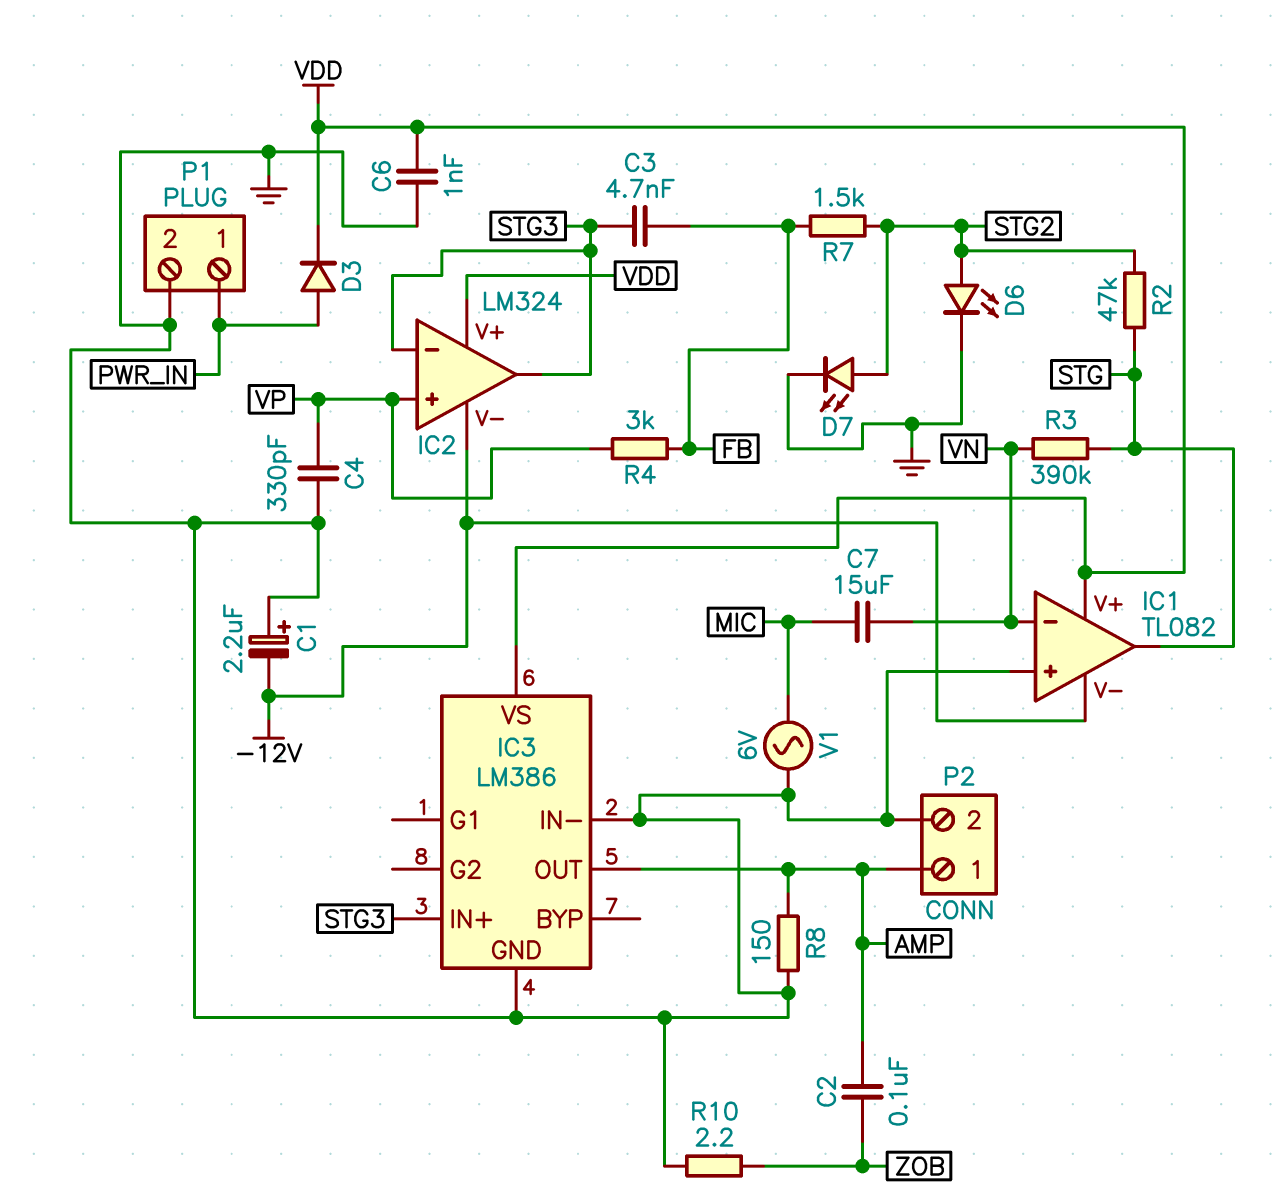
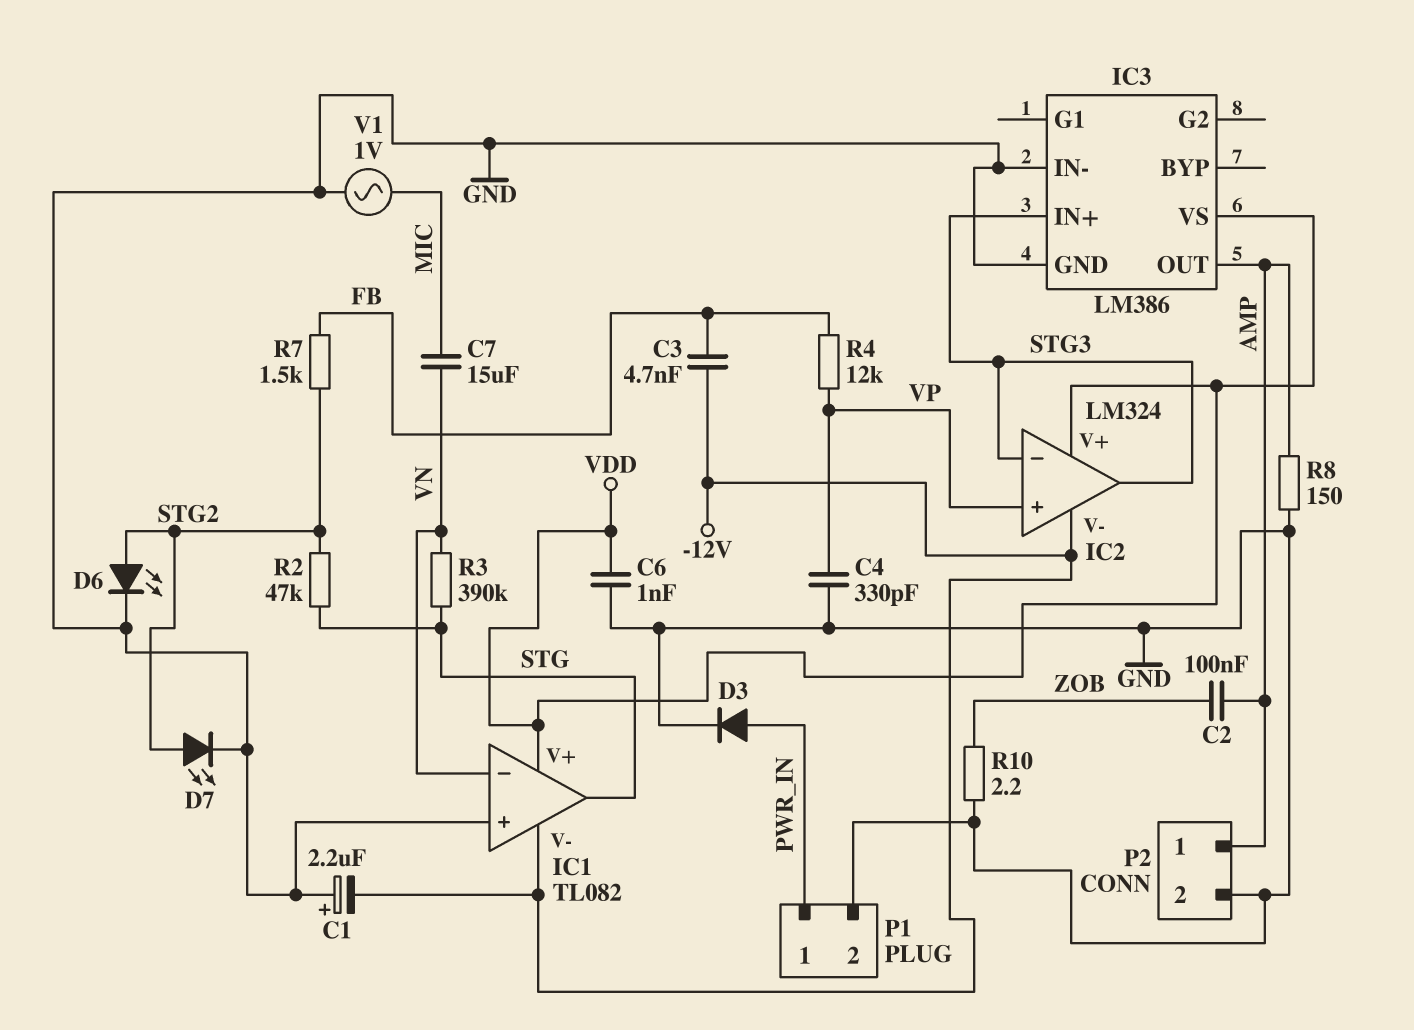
C3: 4.7nF (FB, STG3) -> 4.7nF (-12V, FB)
D3: diode (A PWR_IN, K VDD) -> diode (A PWR_IN, K GND)
R4: 3k (FB, VP) -> 12k (FB, VP)
V1: AC 6V (GND, MIC) -> AC 1V (GND, MIC)

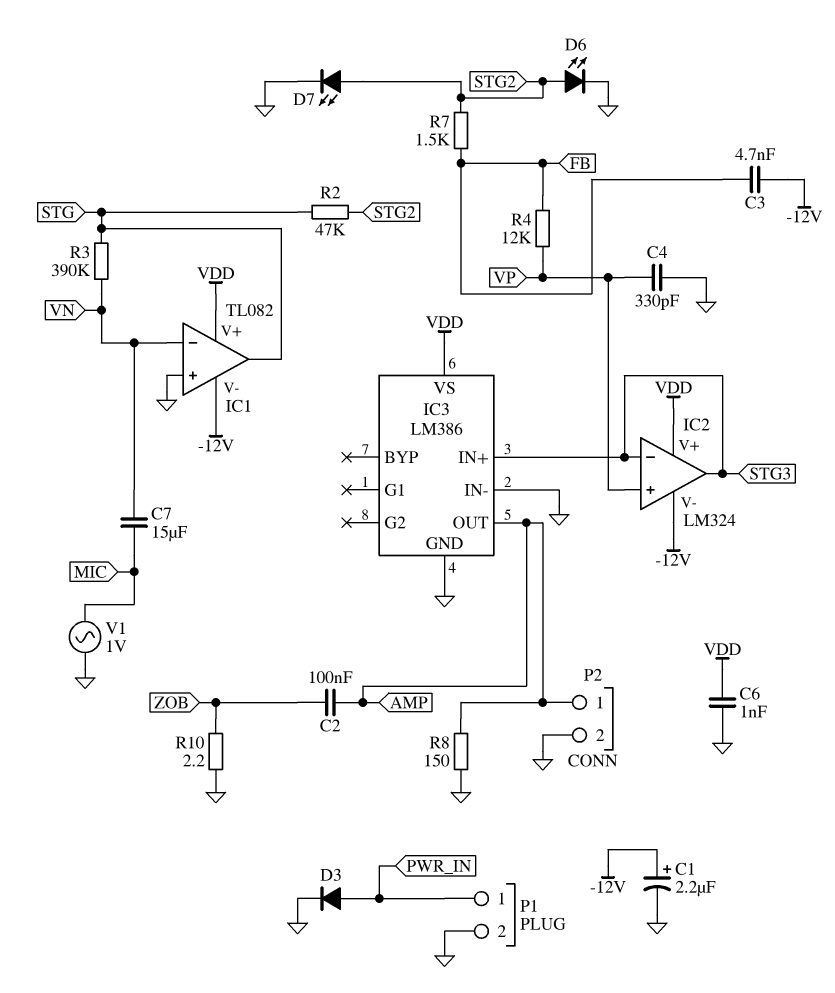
C1: 2.2uF (plus GND, minus -12V) -> 2.2uF (plus -12V, minus GND)

